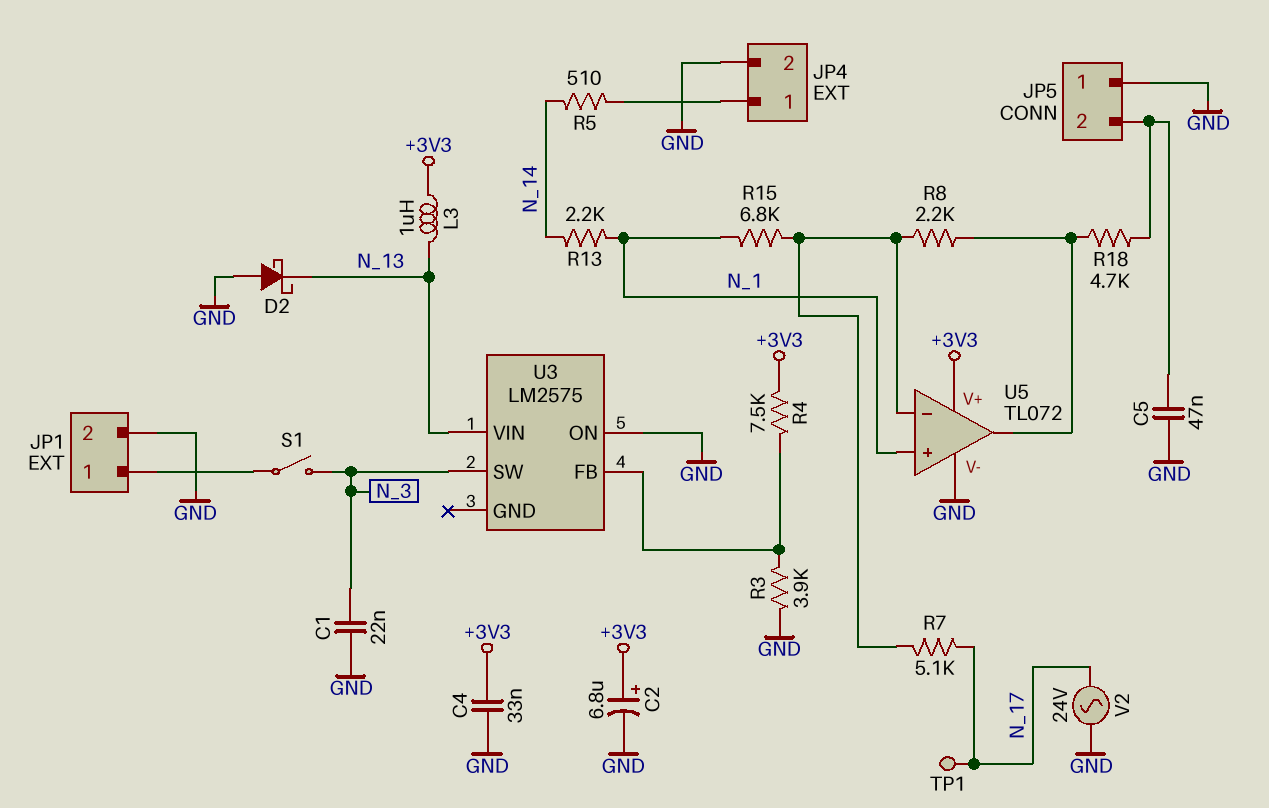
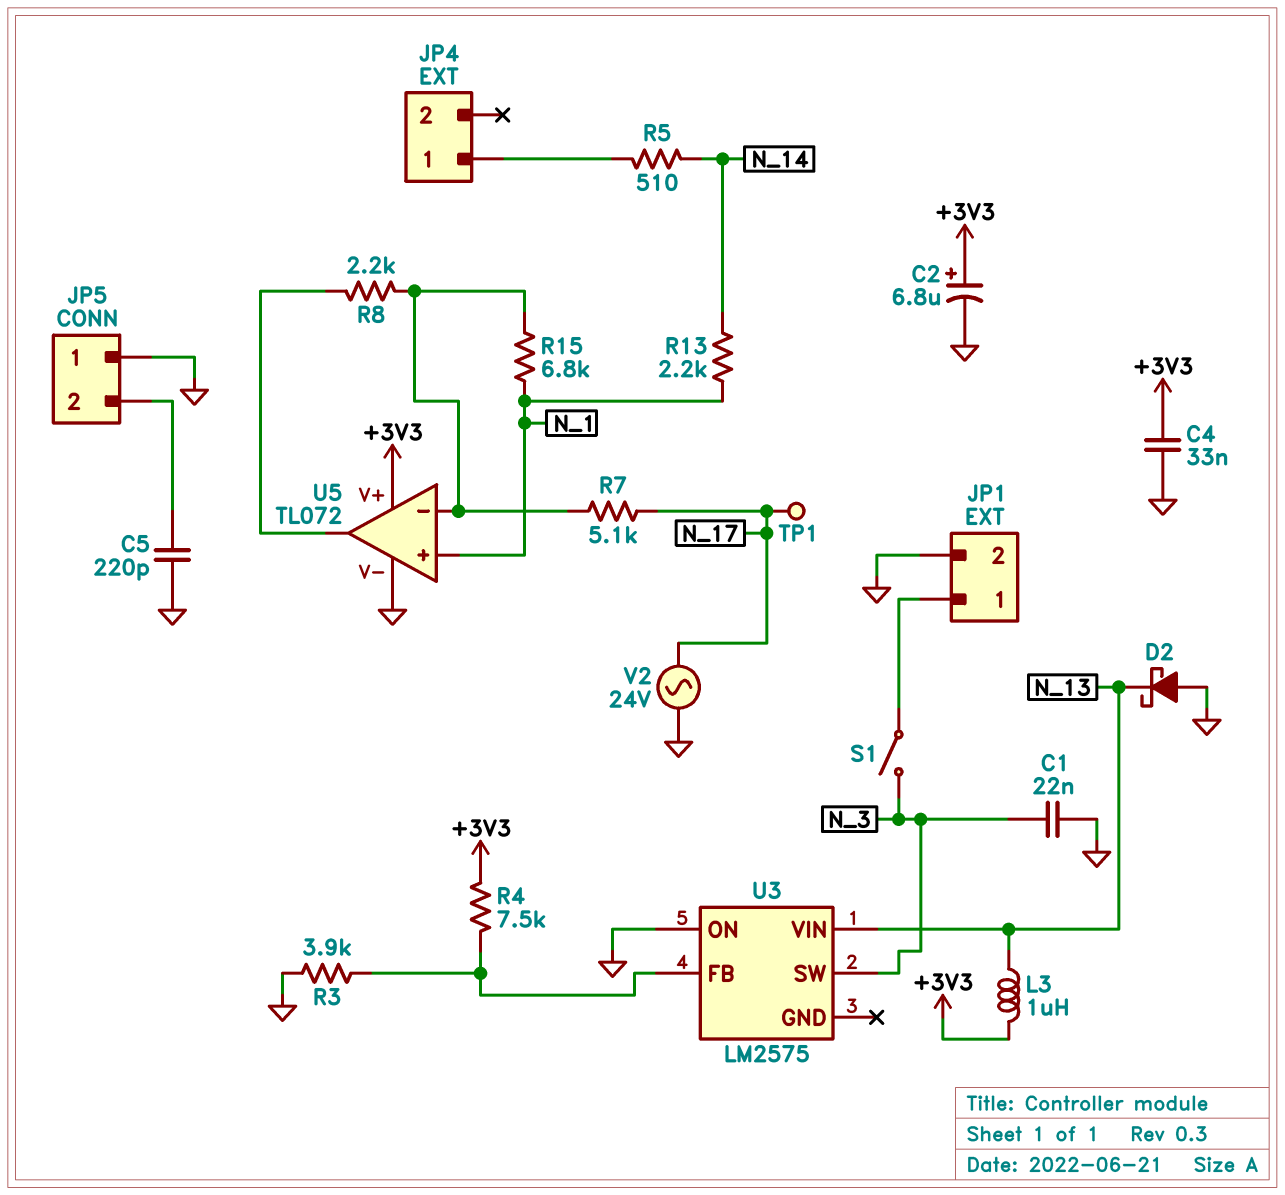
C5: 47nF (GND, JP5/2) -> 220pF (GND, JP5/2)
JP4 pin 2: GND -> none
R18: 4.7k (JP5/2, U5/out) -> none

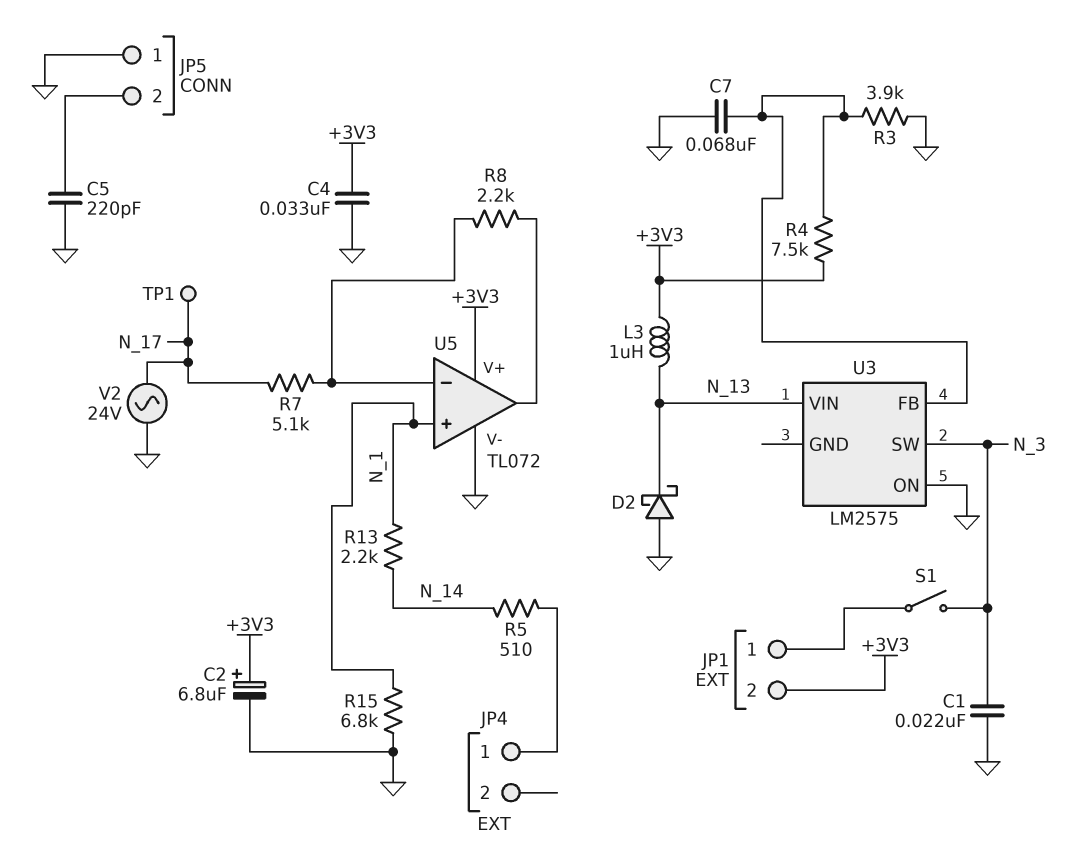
C7: none -> 68nF (GND, U3/FB)
JP1 pin 2: GND -> +3V3
R15: 6.8k (N_1, U5/in-) -> 6.8k (GND, N_1)

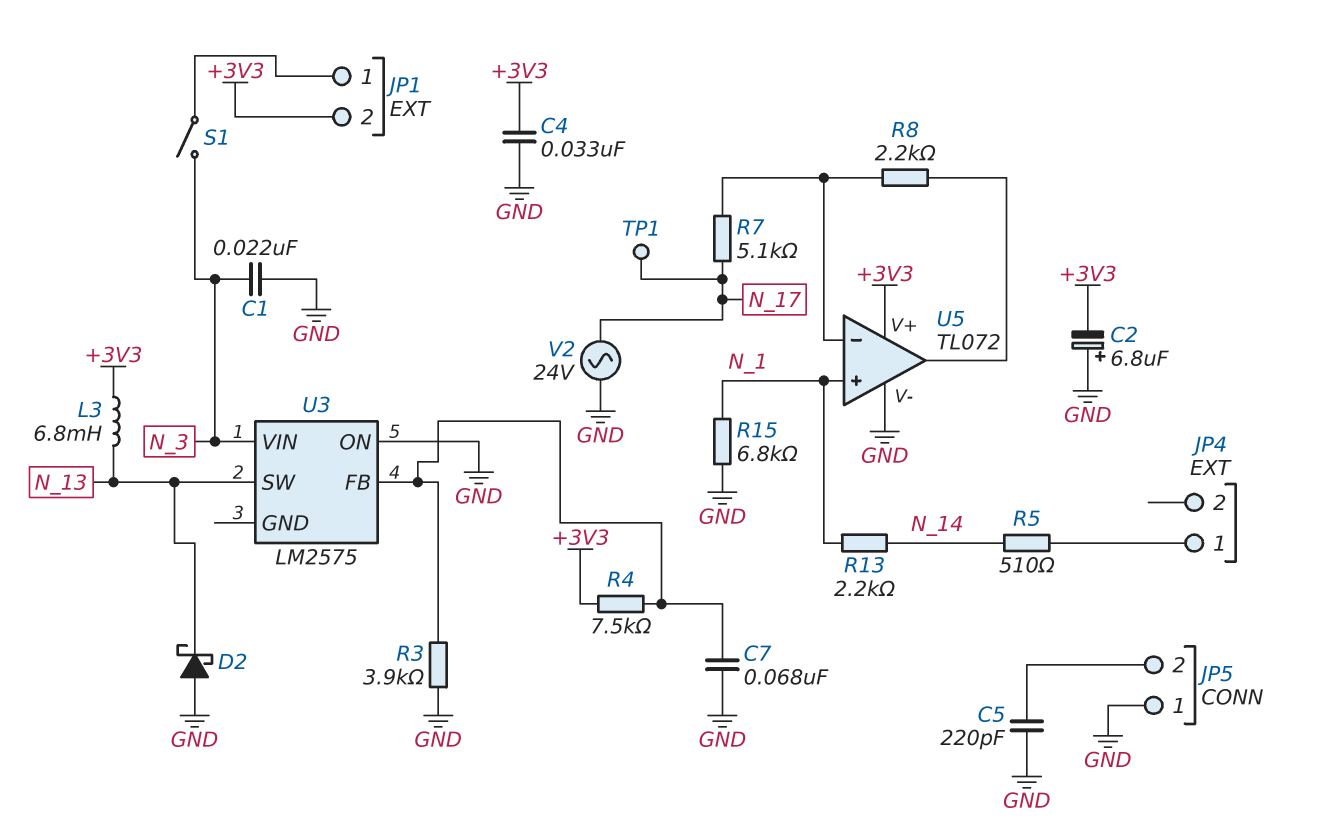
C2: 6.8uF (plus +3V3, minus GND) -> 6.8uF (plus GND, minus +3V3)
L3: 1uH (+3V3, N_13) -> 6.8mH (+3V3, N_13)
U3 pin SW: N_3 -> N_13
U3 pin VIN: N_13 -> N_3

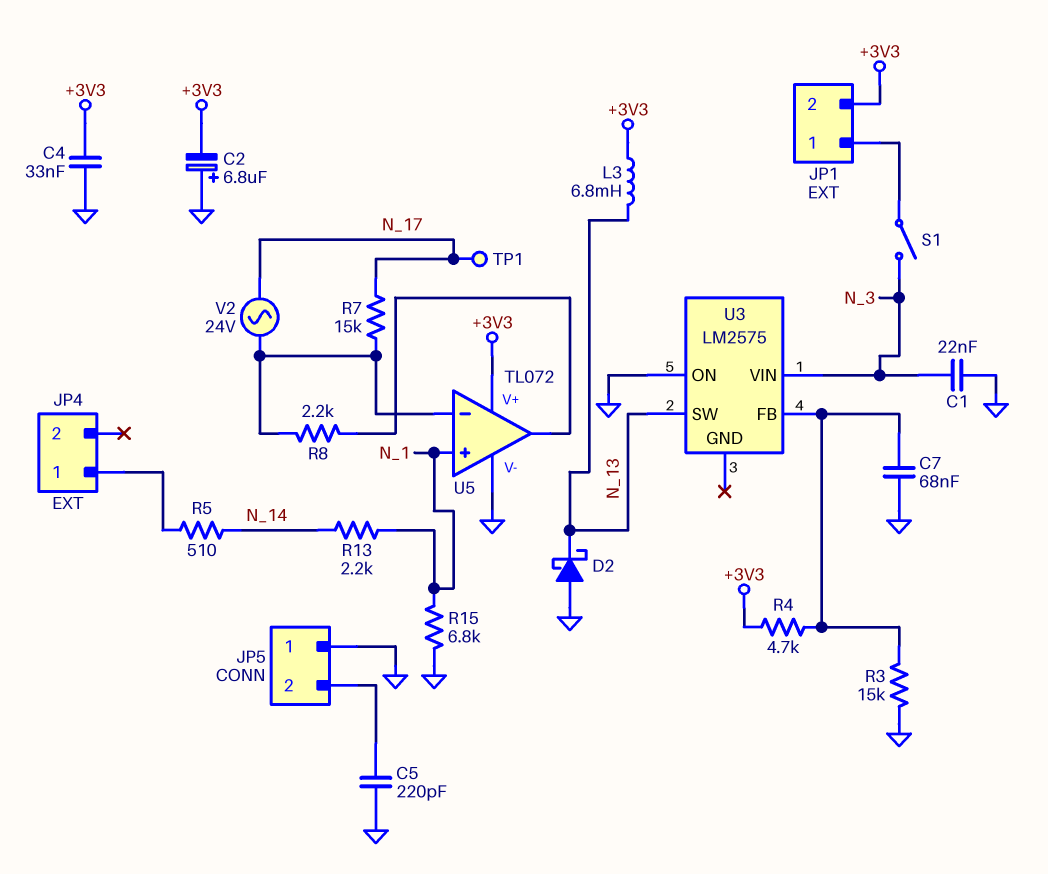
R3: 3.9k (GND, U3/FB) -> 15k (GND, U3/FB)
R4: 7.5k (+3V3, U3/FB) -> 4.7k (+3V3, U3/FB)
R7: 5.1k (N_17, U5/in-) -> 15k (N_17, U5/in-)
V2: AC 24V (GND, N_17) -> AC 24V (N_17, U5/in-)

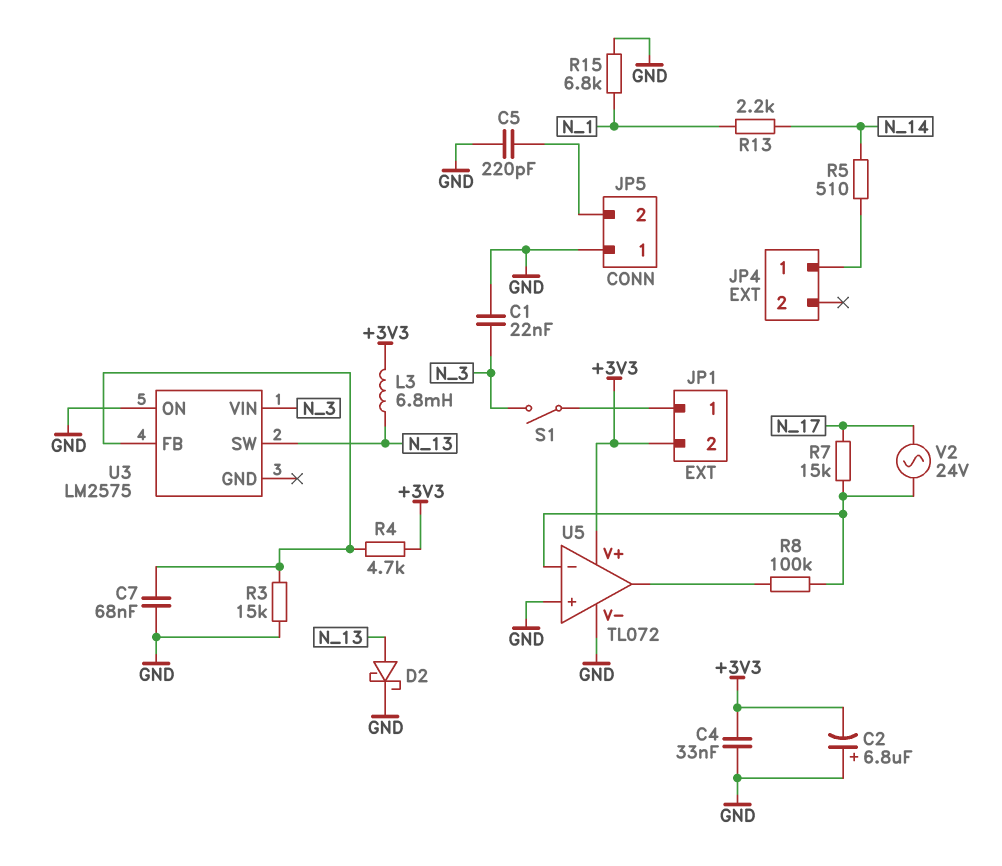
D2: schottky (A GND, K N_13) -> schottky (A N_13, K GND)
R8: 2.2k (U5/in-, U5/out) -> 100k (U5/in-, U5/out)
TP1: test point (N_17) -> none
U5 pin in+: N_1 -> GND

